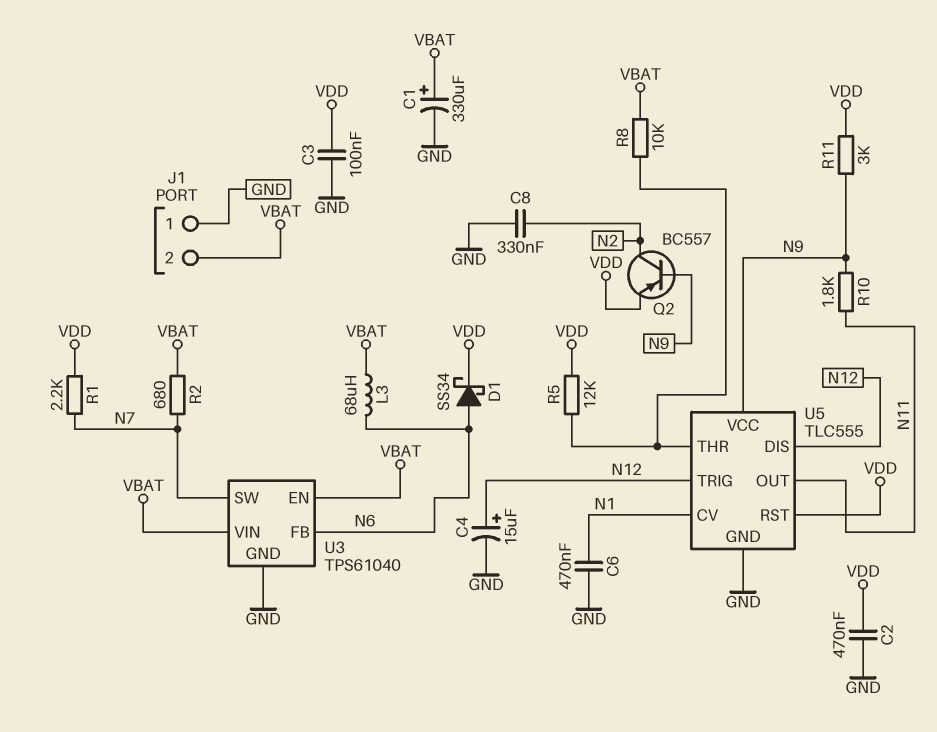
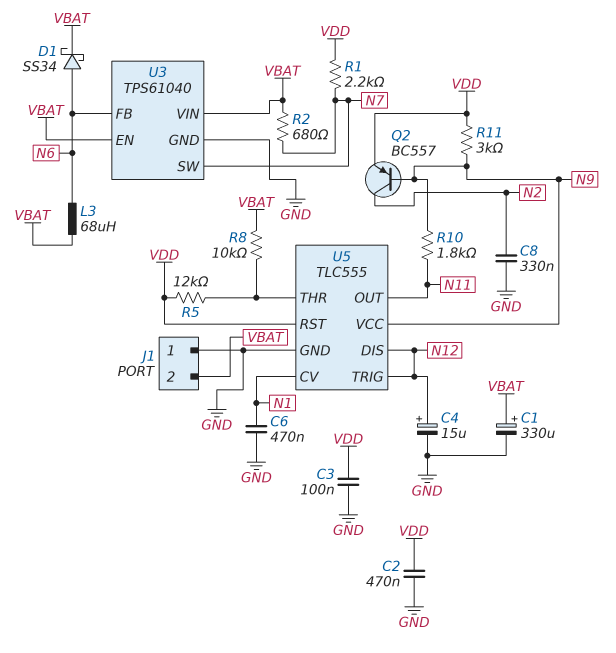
D1: schottky SS34 (A N6, K VDD) -> schottky SS34 (A N6, K VBAT)

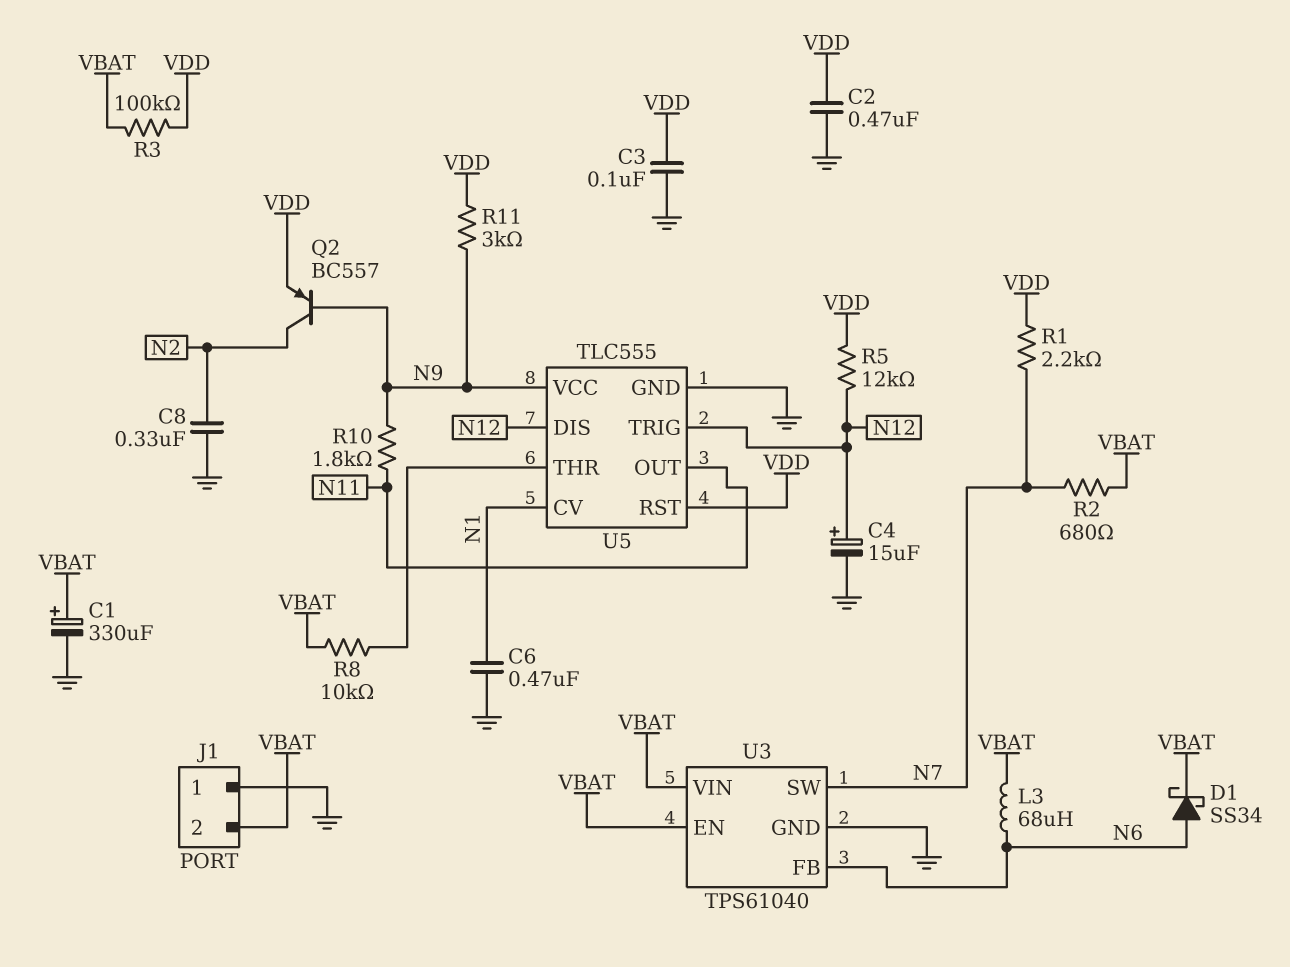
R3: none -> 100k (VBAT, VDD)
R5: 12k (U5/THR, VDD) -> 12k (N12, VDD)

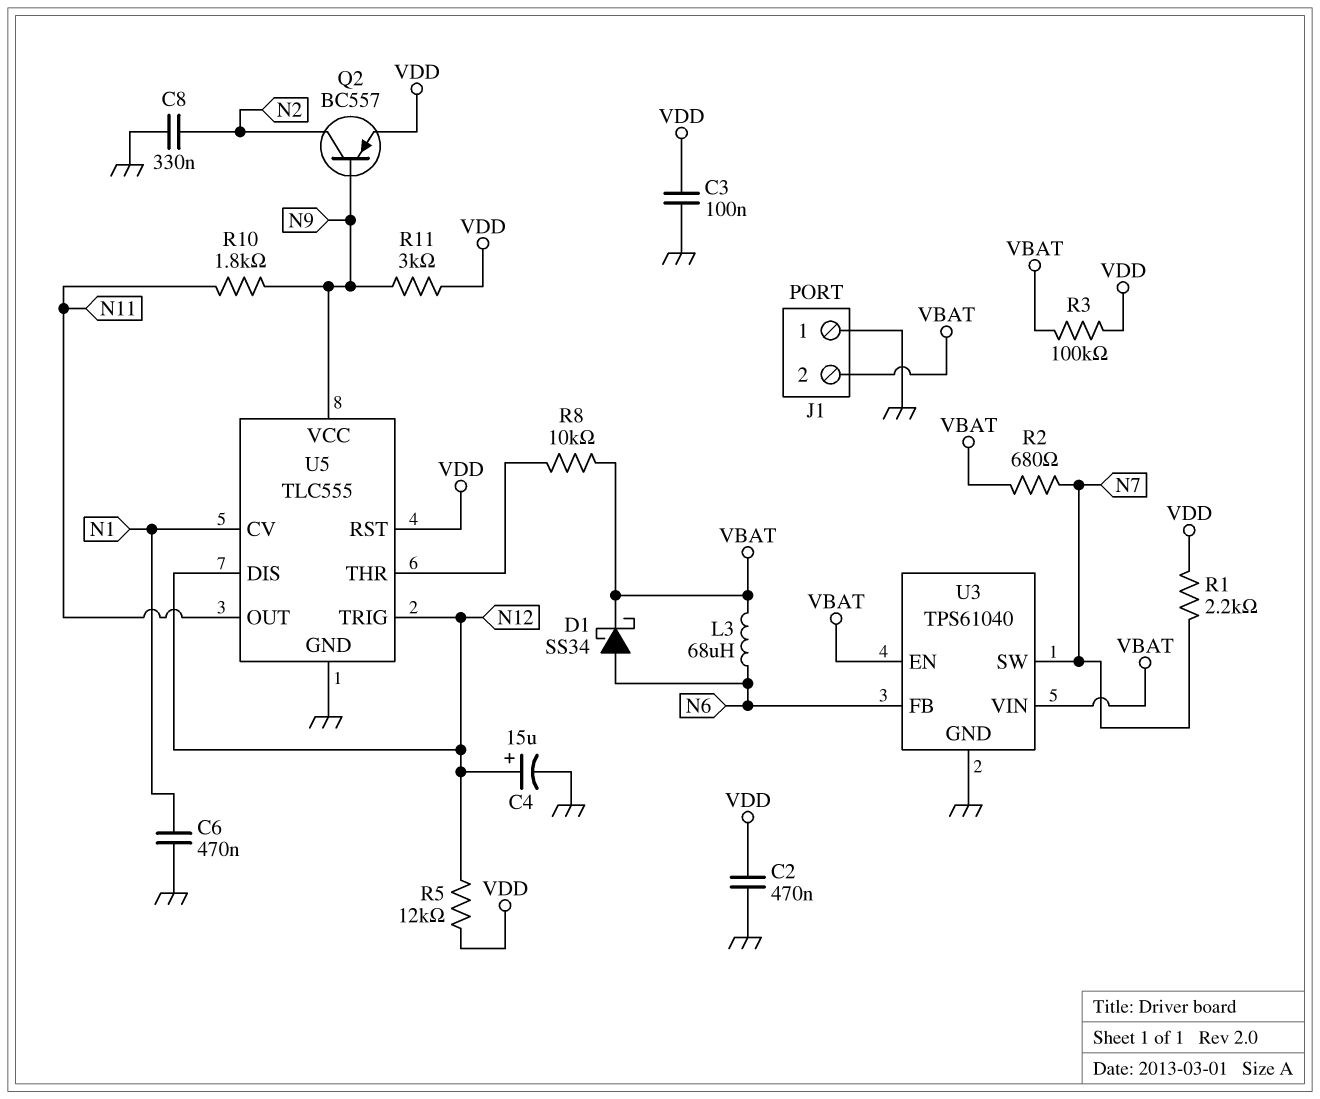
C1: 330uF (plus VBAT, minus GND) -> none

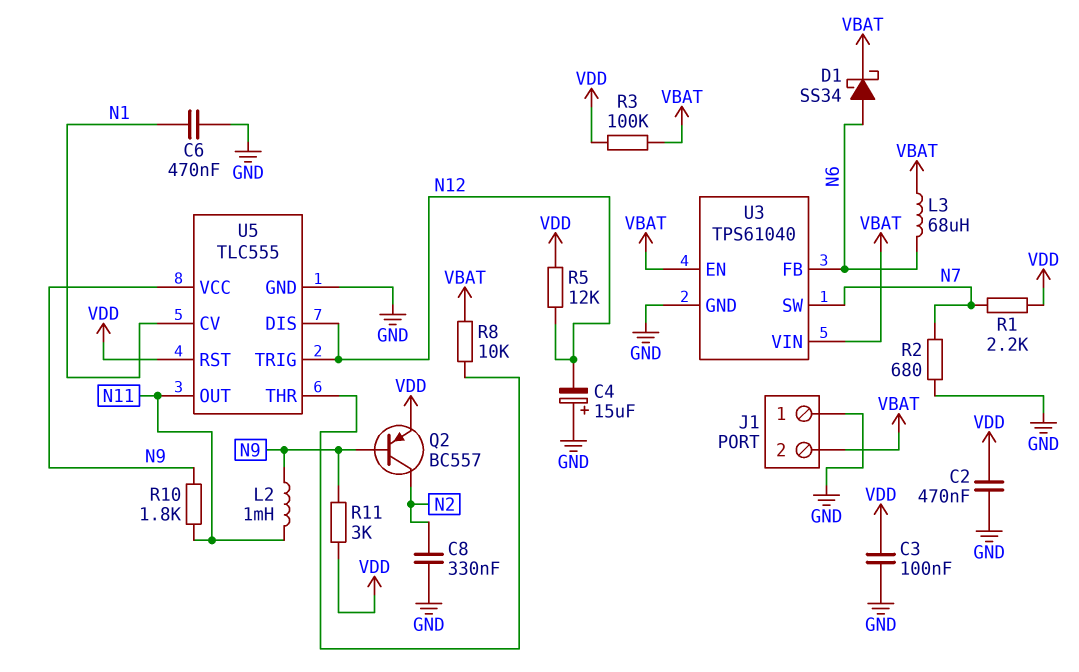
C4: 15uF (plus N12, minus GND) -> 15uF (plus GND, minus N12)
L2: none -> 1mH (N9, N11)
R2: 680 (N7, VBAT) -> 680 (GND, N7)

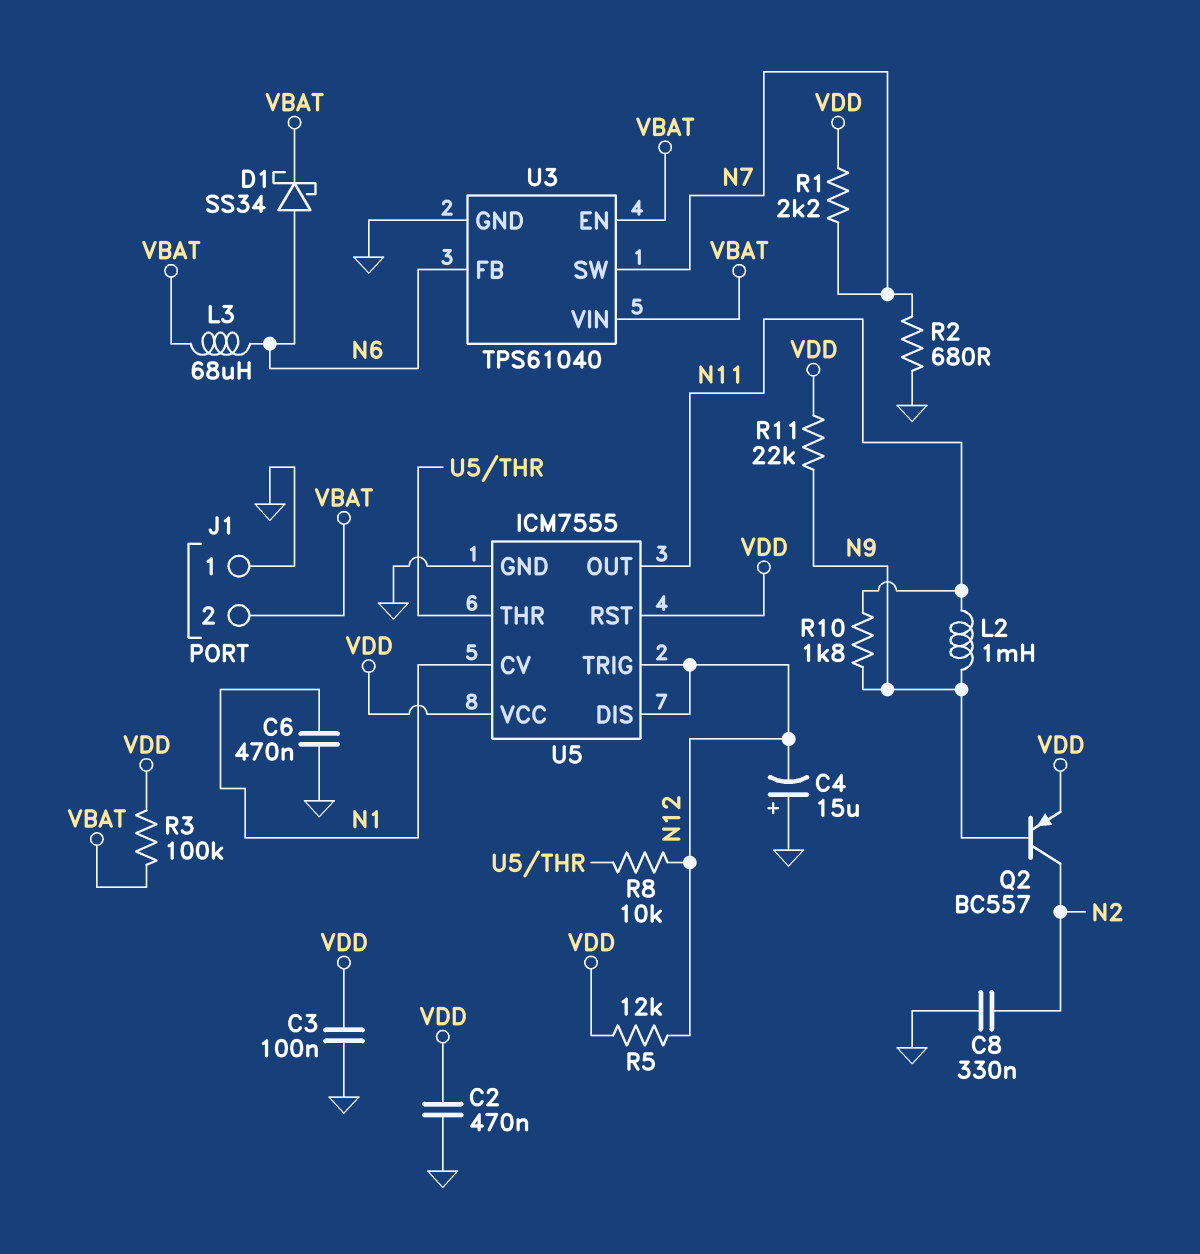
R8: 10k (U5/THR, VBAT) -> 10k (N12, U5/THR)
R11: 3k (N9, VDD) -> 22k (N9, VDD)
U5: TLC555 -> ICM7555
U5 pin VCC: N9 -> VDD

